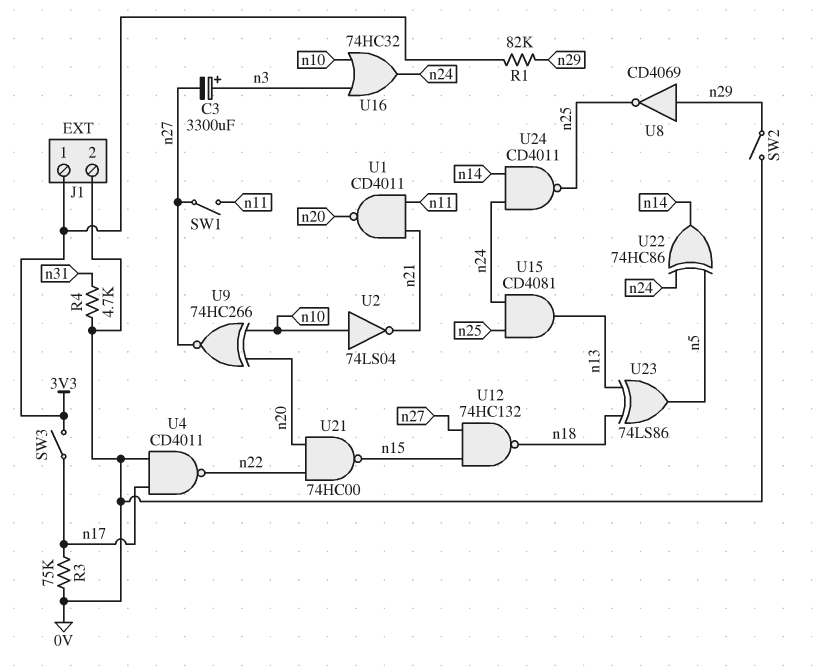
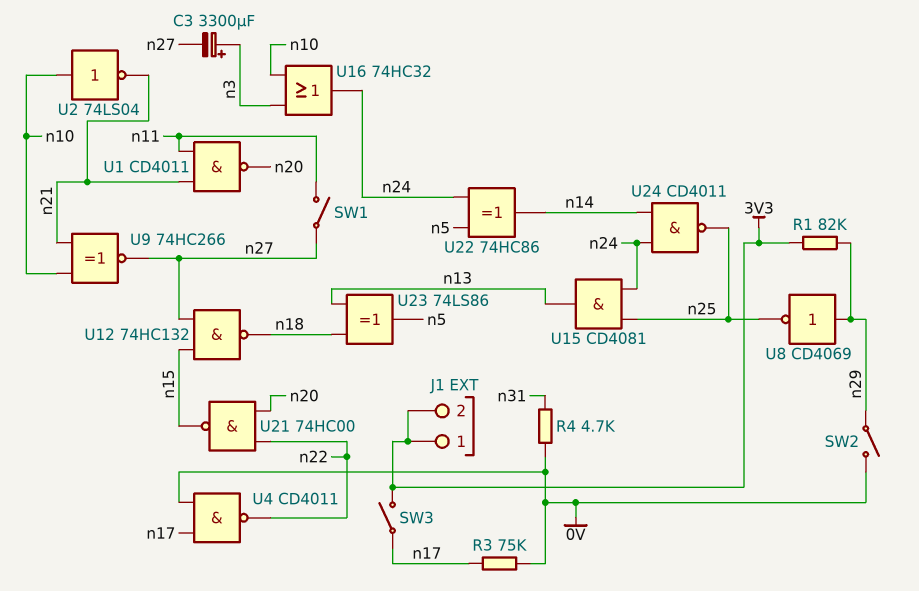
J1 pin 2: 0V -> 3V3
U9: XNOR 74HC266 (in n10, in n20, out n27) -> XNOR 74HC266 (in n10, in n21, out n27)

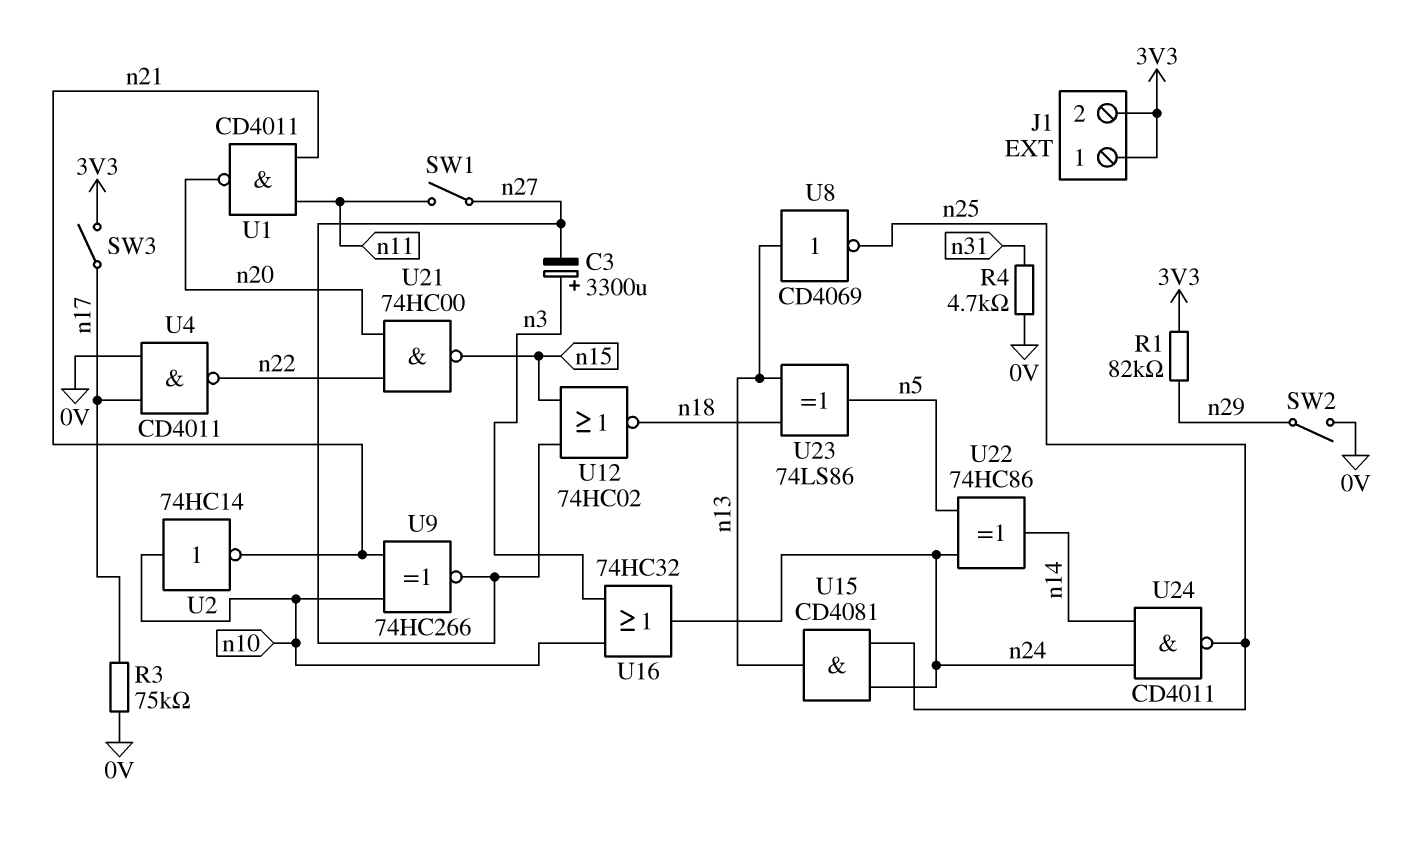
U2: NOT 74LS04 (in n10, out n21) -> NOT 74HC14 (in n10, out n21)
U8: NOT CD4069 (in n29, out n25) -> NOT CD4069 (in n13, out n25)
U12: NAND 74HC132 (in n15, in n27, out n18) -> NOR 74HC02 (in n15, in n27, out n18)

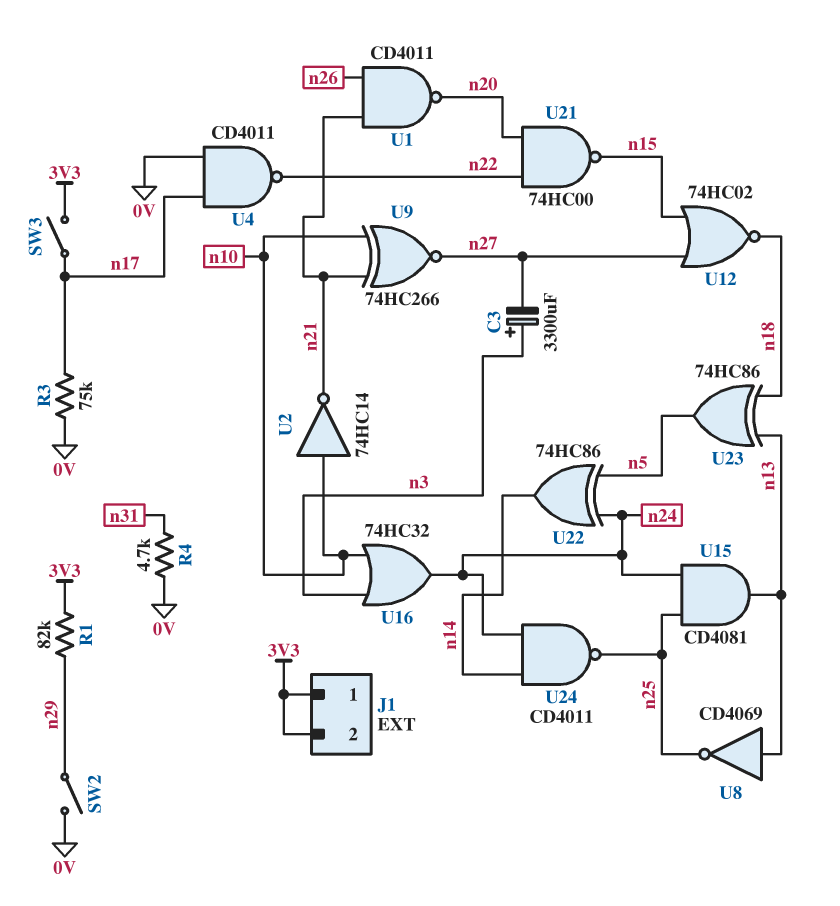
SW1: switch (n11, n27) -> none
U1: NAND CD4011 (in n11, in n21, out n20) -> NAND CD4011 (in n21, in n26, out n20)
U23: XOR 74LS86 (in n13, in n18, out n5) -> XOR 74HC86 (in n13, in n18, out n5)

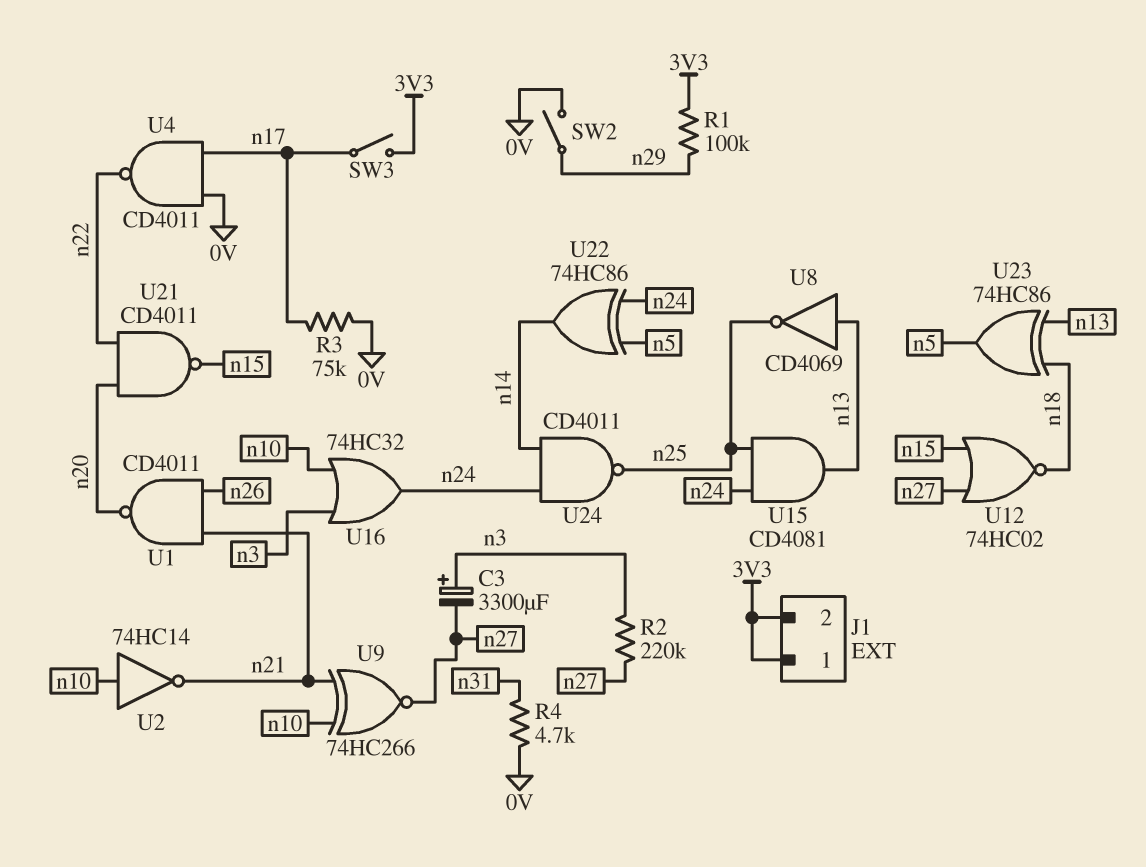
R1: 82k (3V3, n29) -> 100k (3V3, n29)
R2: none -> 220k (n3, n27)
U21: NAND 74HC00 (in n20, in n22, out n15) -> NAND CD4011 (in n20, in n22, out n15)

